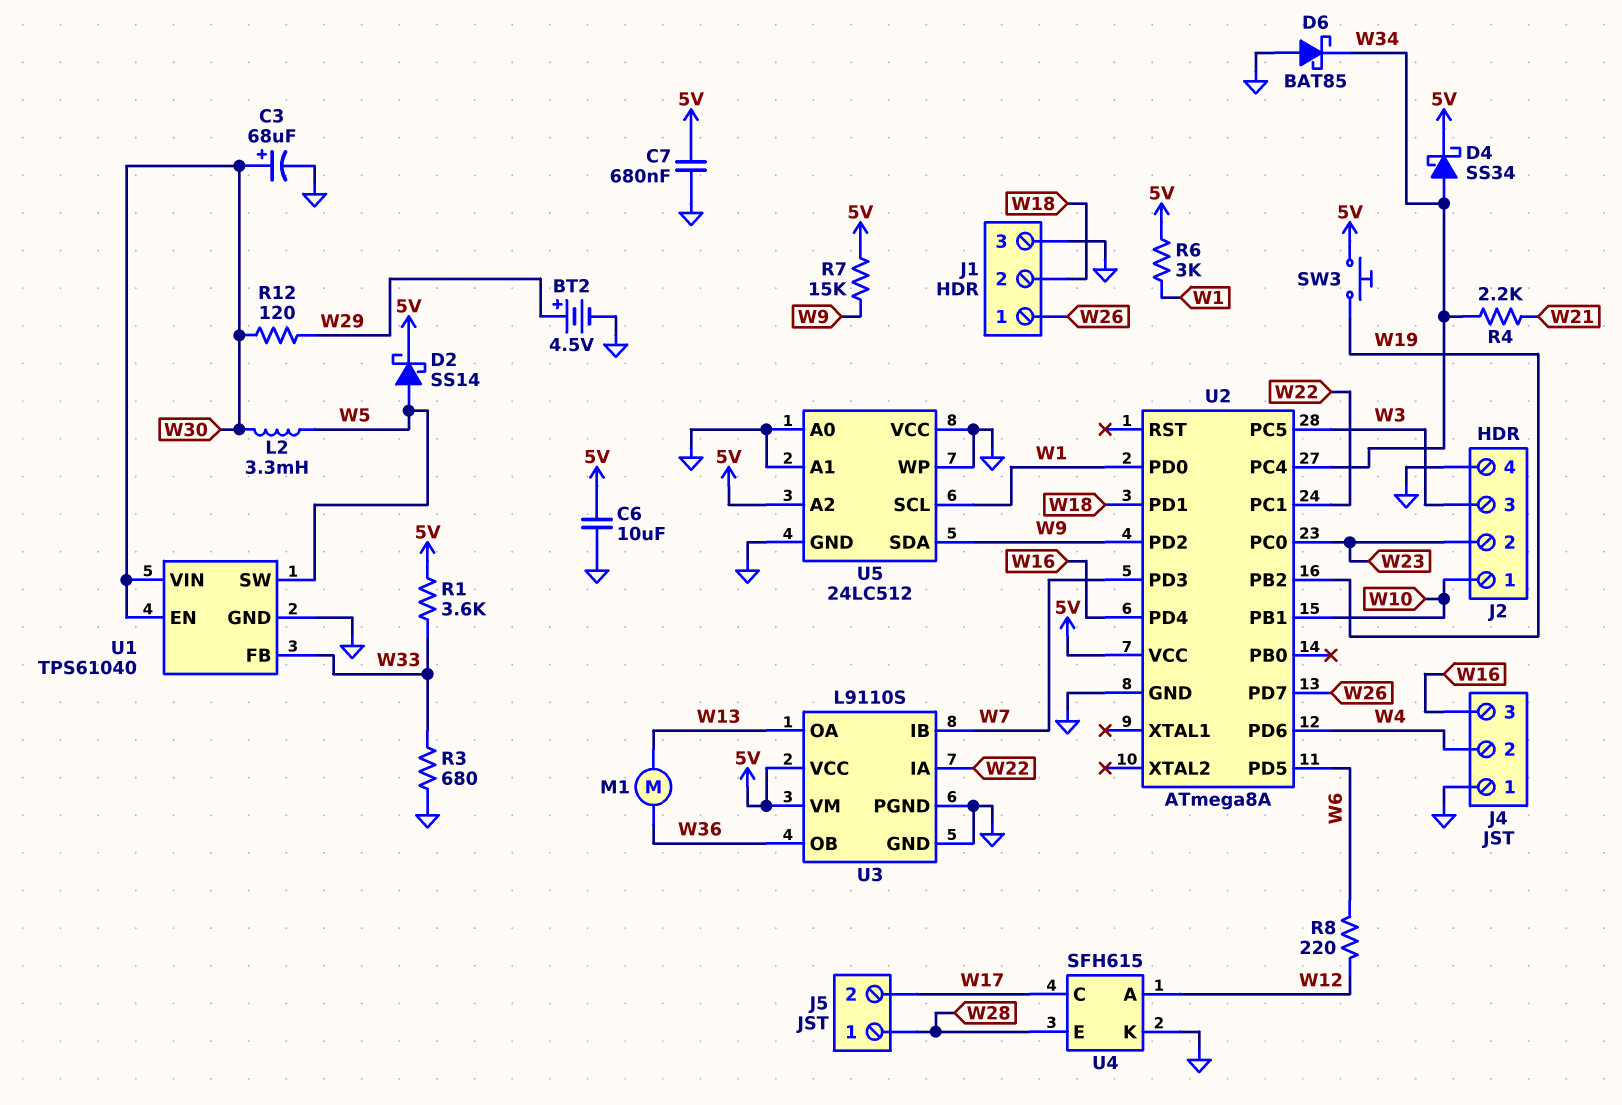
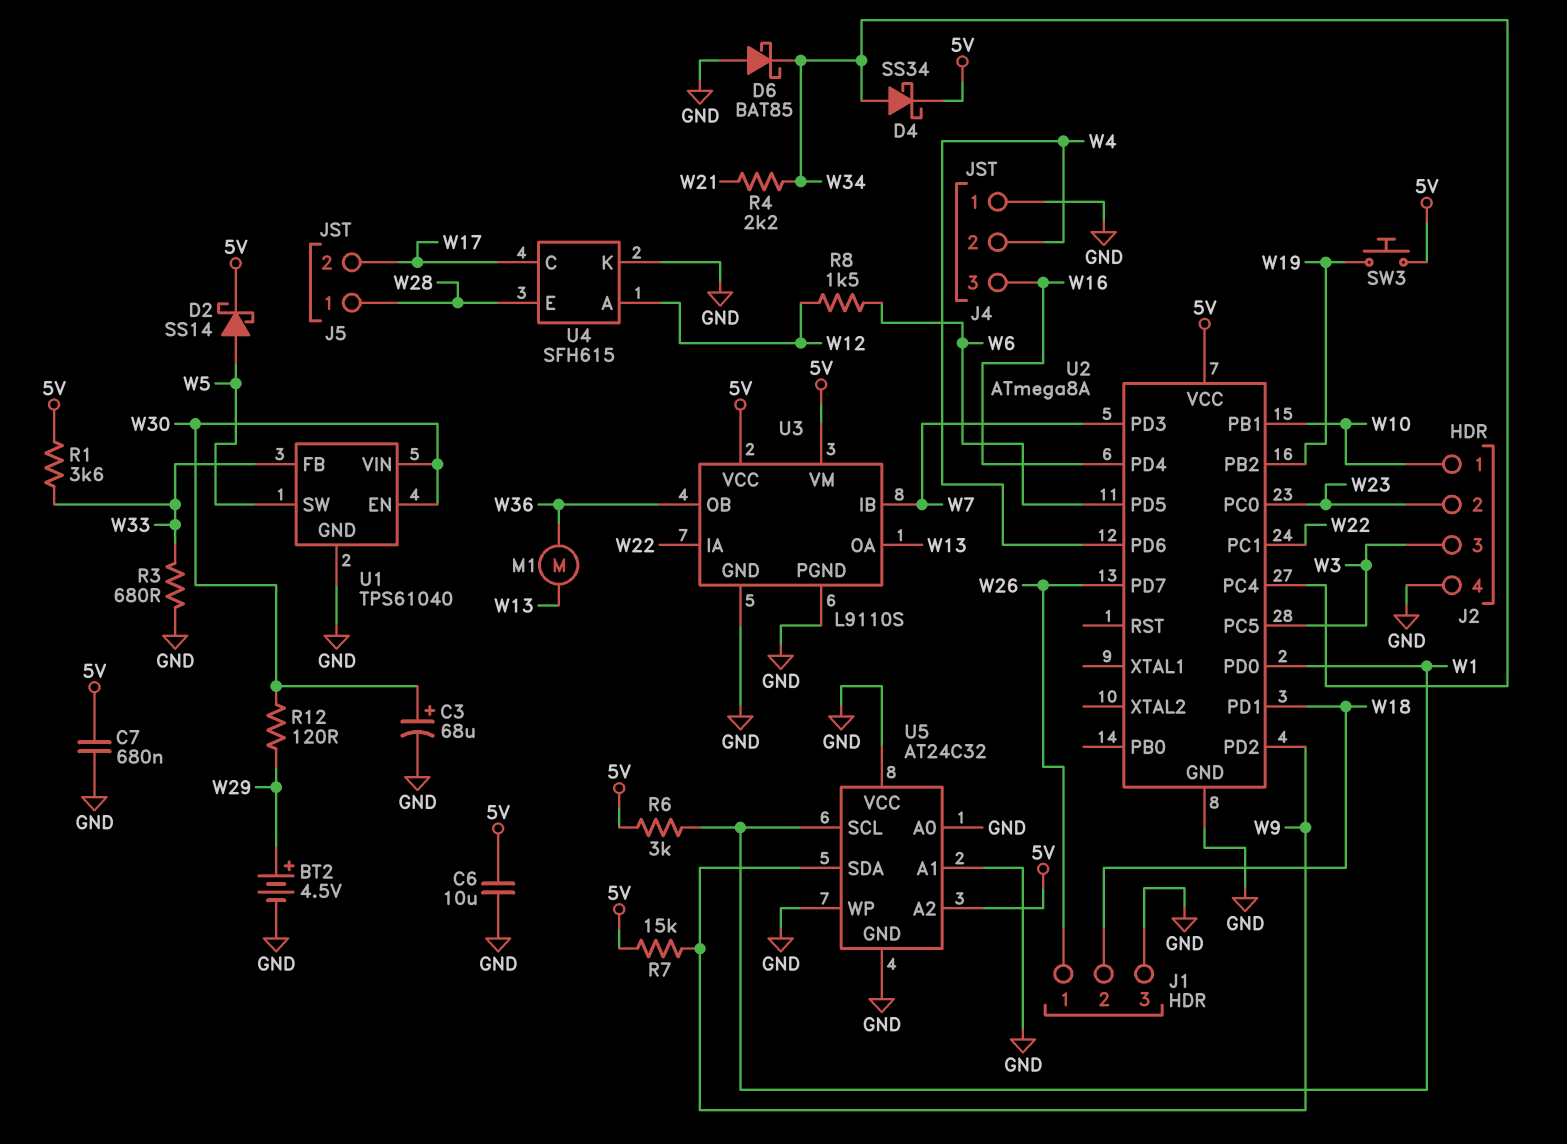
L2: 3.3mH (W5, W30) -> none
R8: 220 (W6, W12) -> 1.5k (W6, W12)
U5: 24LC512 -> AT24C32

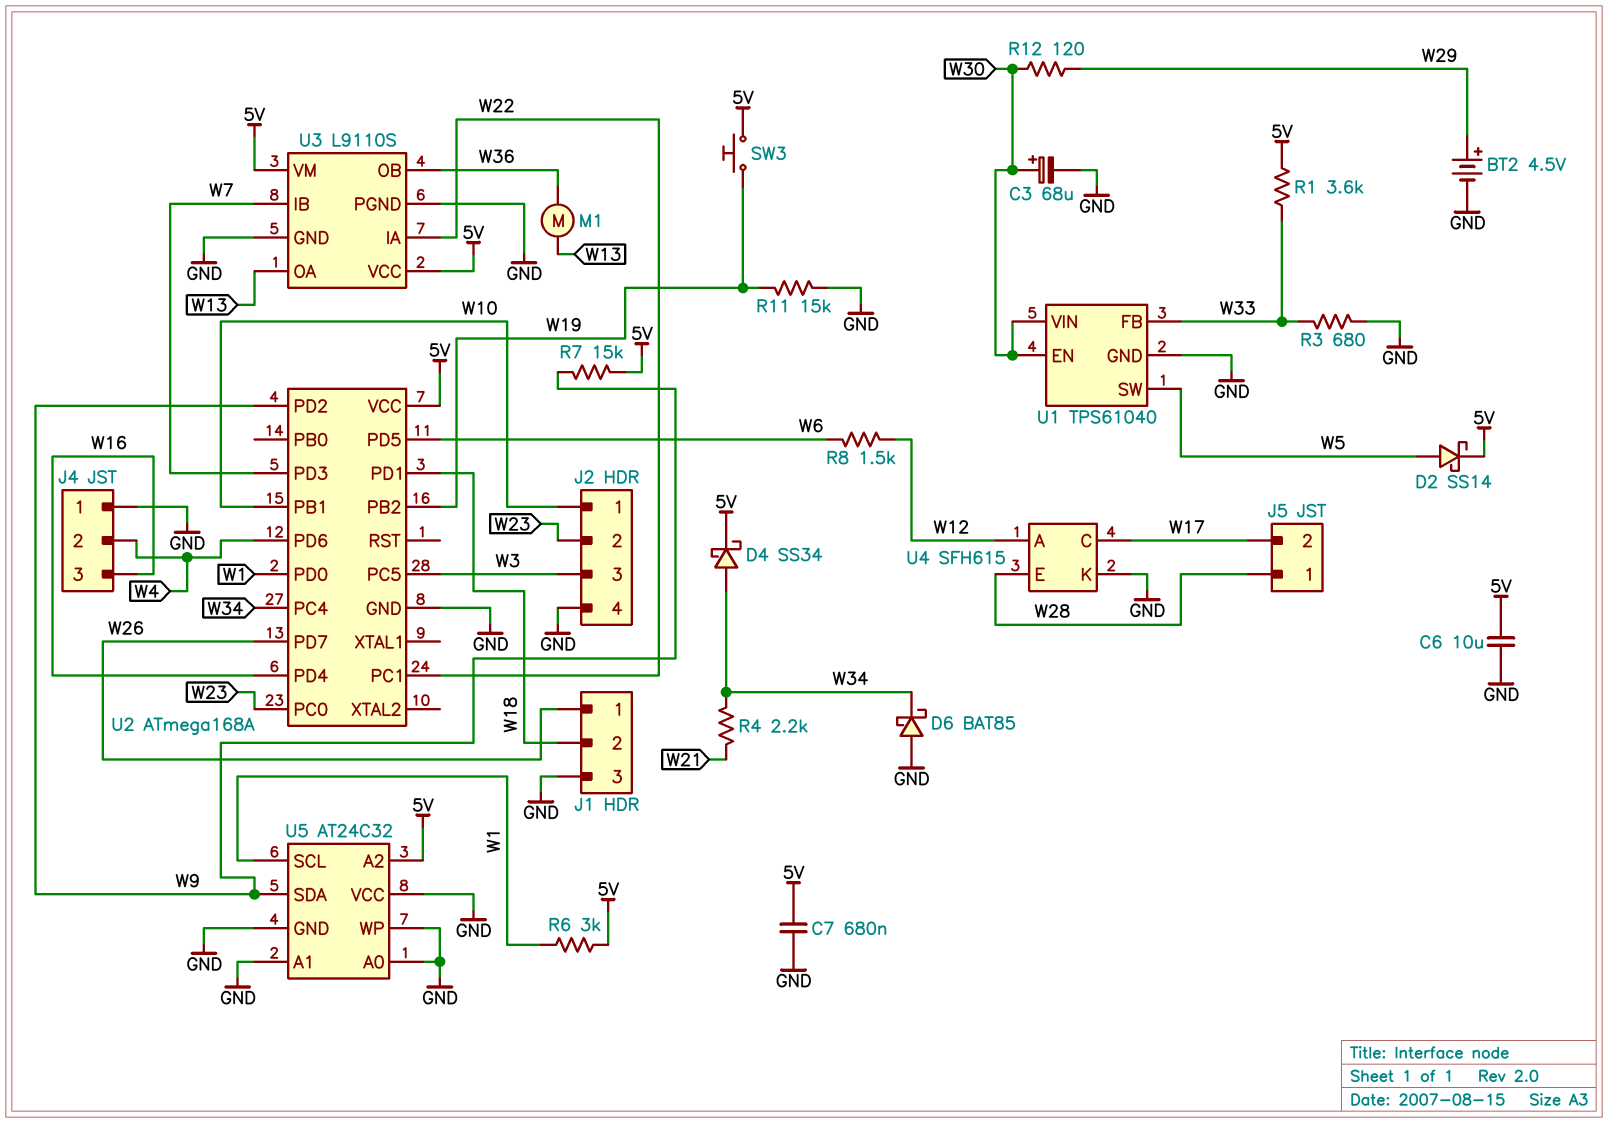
R11: none -> 15k (GND, W19)
U2: ATmega8A -> ATmega168A

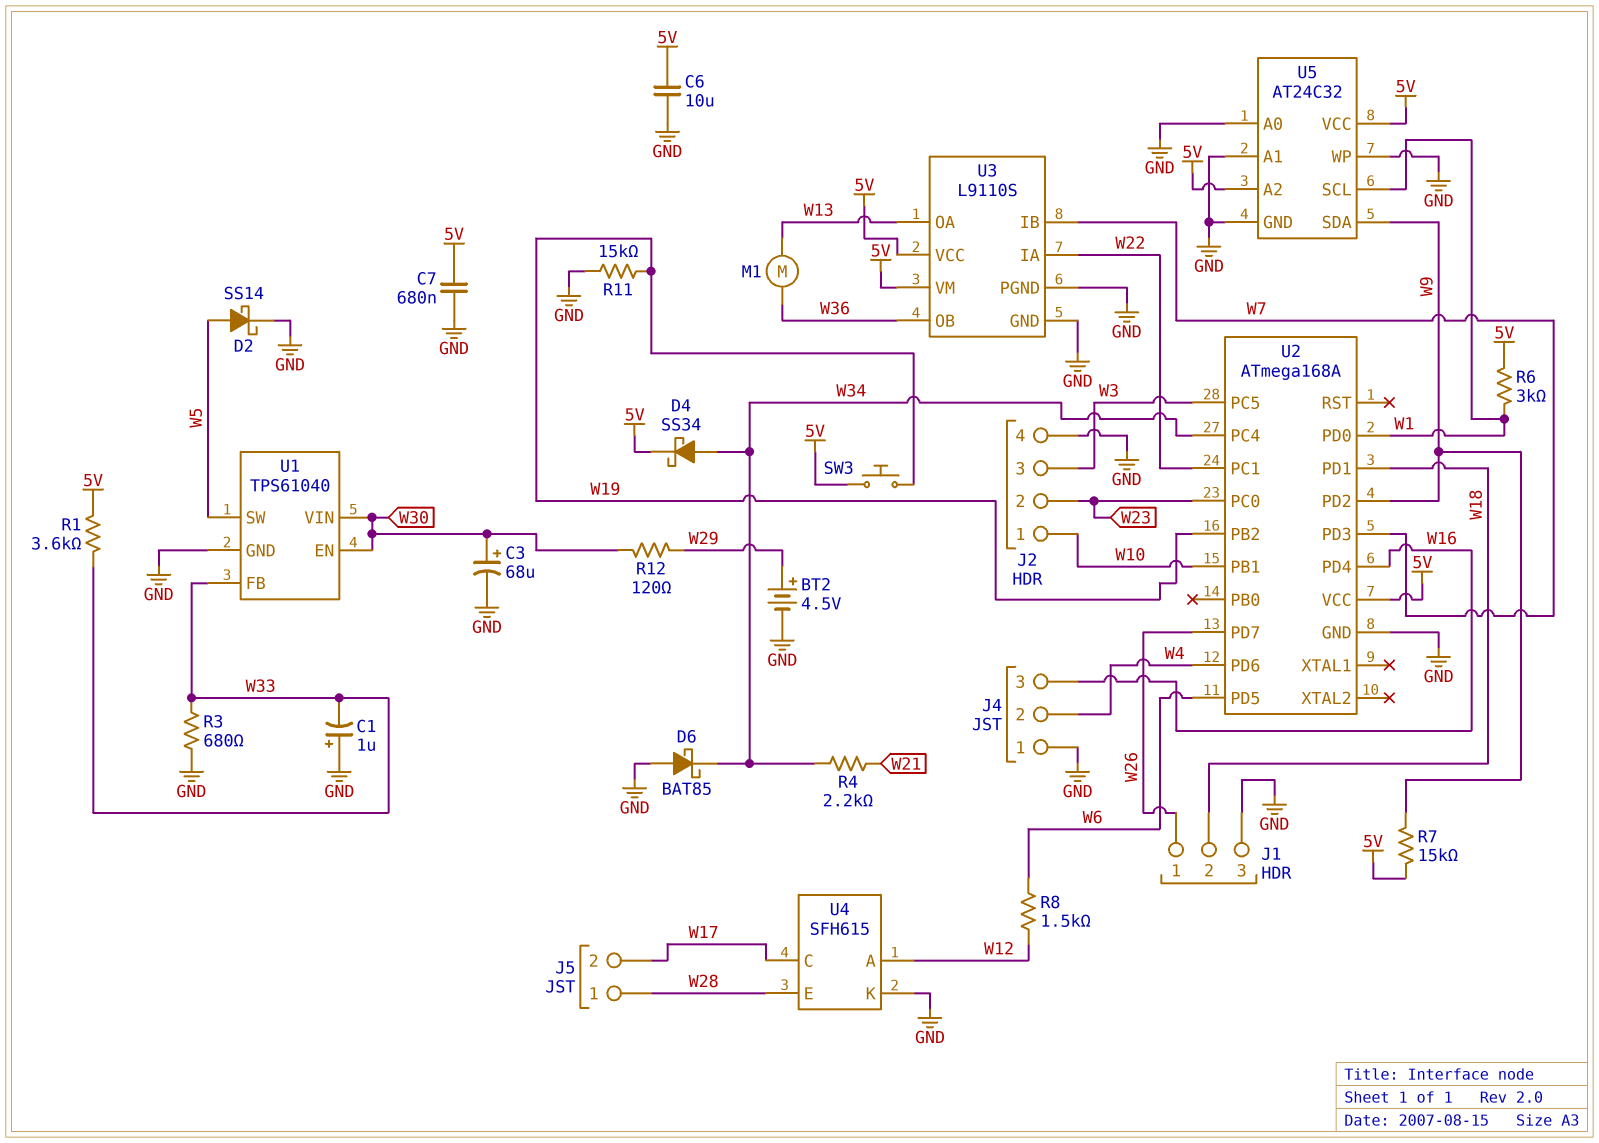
C1: none -> 1uF (plus GND, minus W33)
D2: schottky SS14 (A W5, K 5V) -> schottky SS14 (A W5, K GND)
U5 pin VCC: GND -> 5V

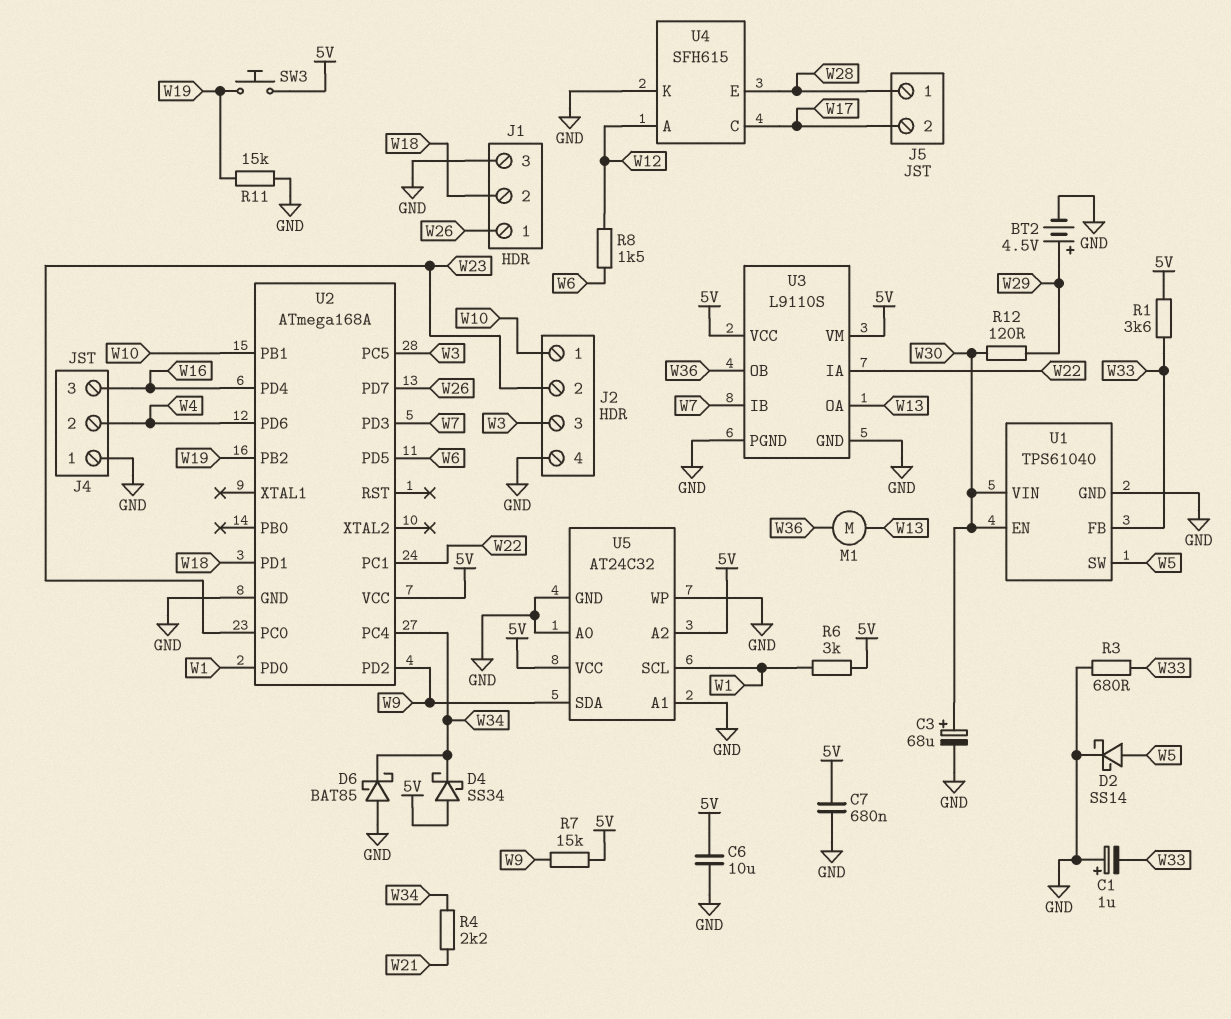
D4: schottky SS34 (A W34, K 5V) -> schottky SS34 (A 5V, K W34)

